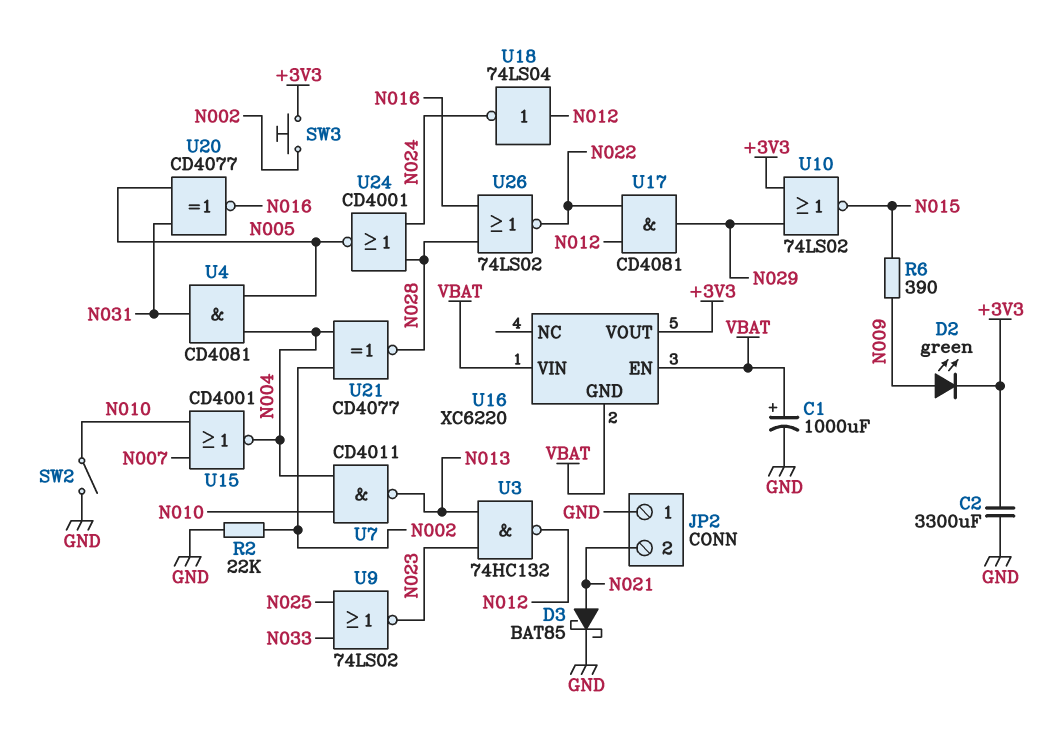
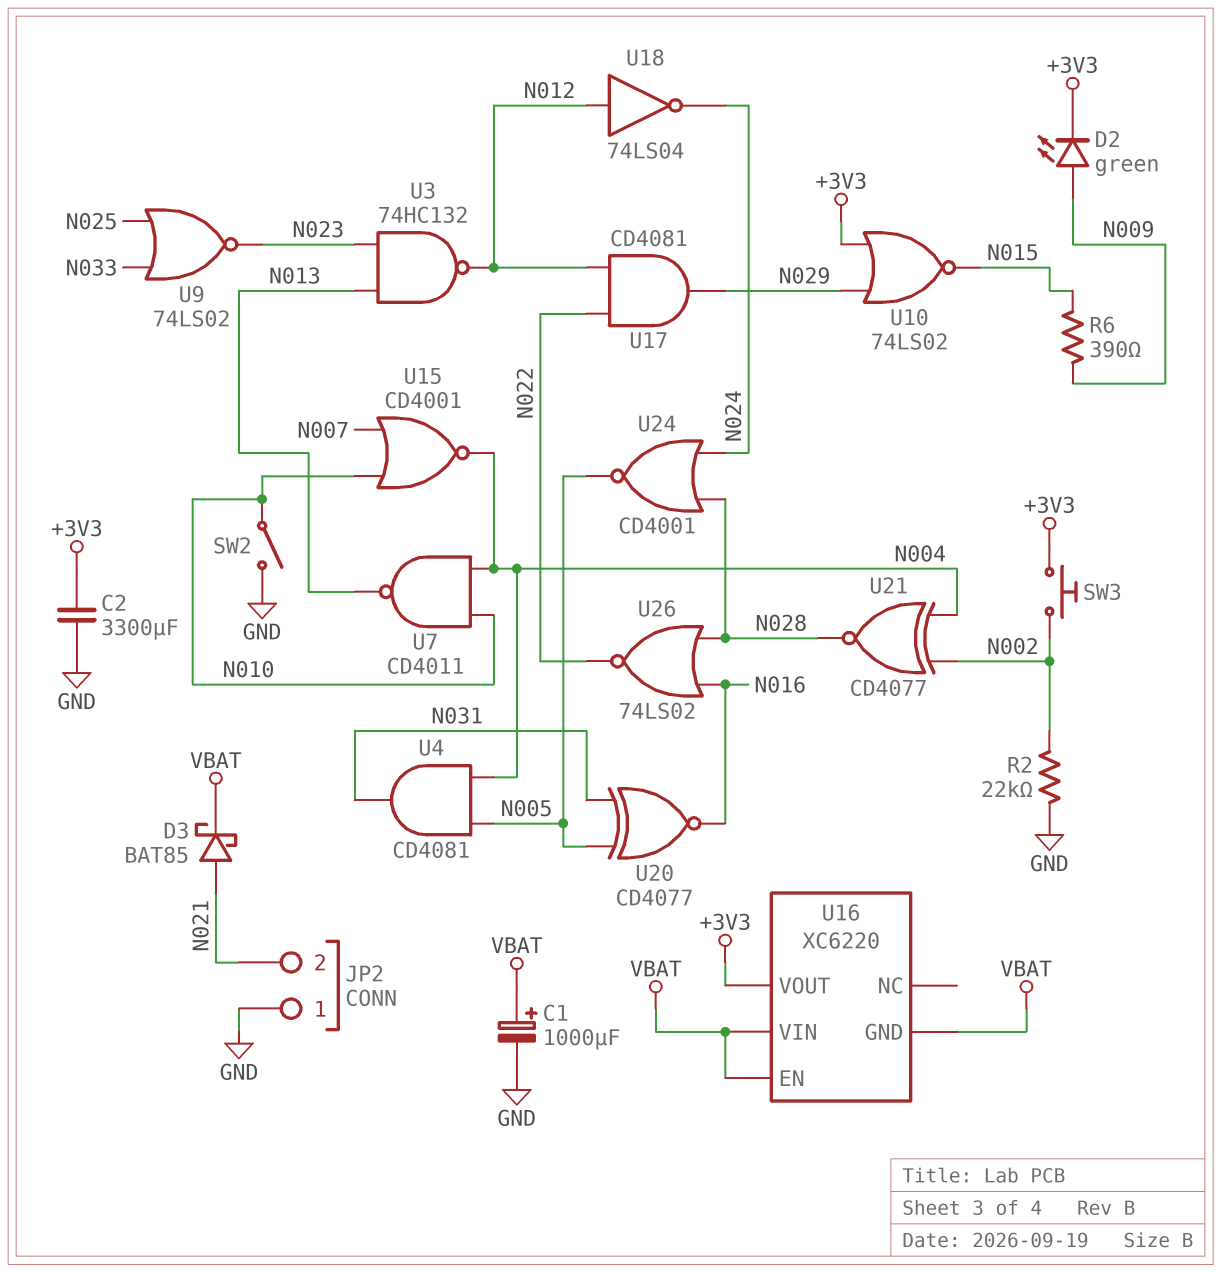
D3: schottky BAT85 (A N021, K GND) -> schottky BAT85 (A N021, K VBAT)

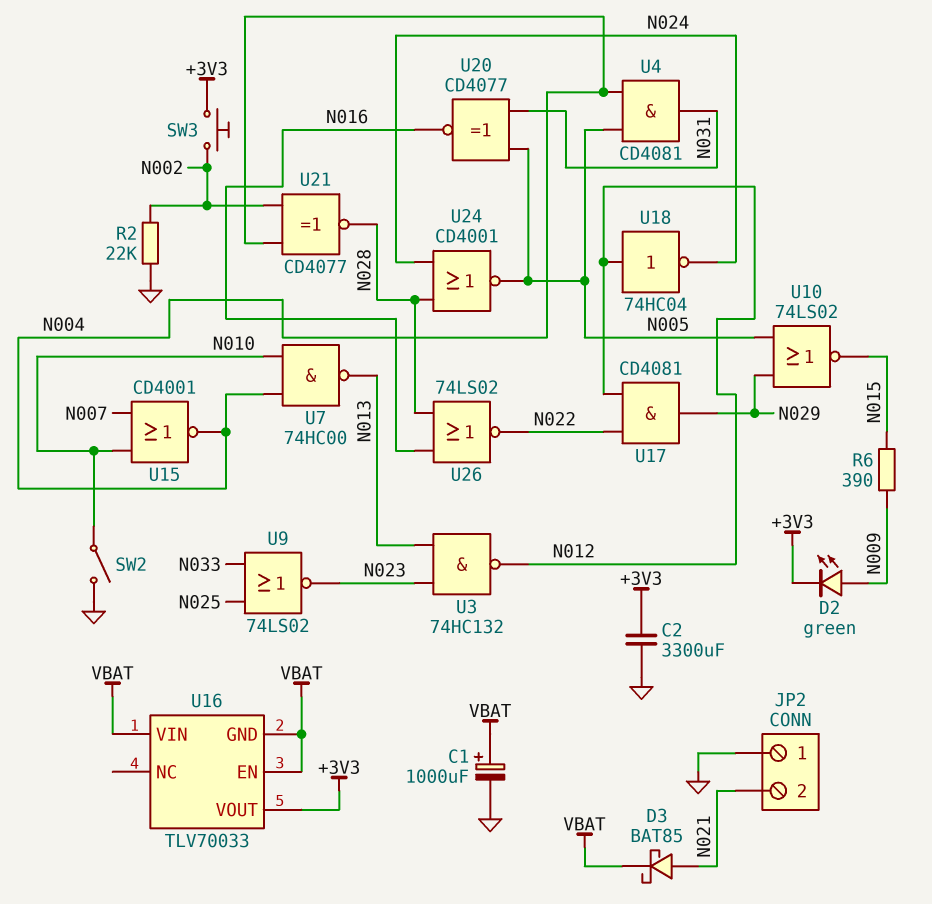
U7: NAND CD4011 (in N004, in N010, out N013) -> NAND 74HC00 (in N004, in N010, out N013)
U10: NOR 74LS02 (in +3V3, in N029, out N015) -> NOR 74LS02 (in N005, in N029, out N015)
U16: XC6220 -> TLV70033
U18: NOT 74LS04 (in N012, out N024) -> NOT 74HC04 (in N012, out N024)

